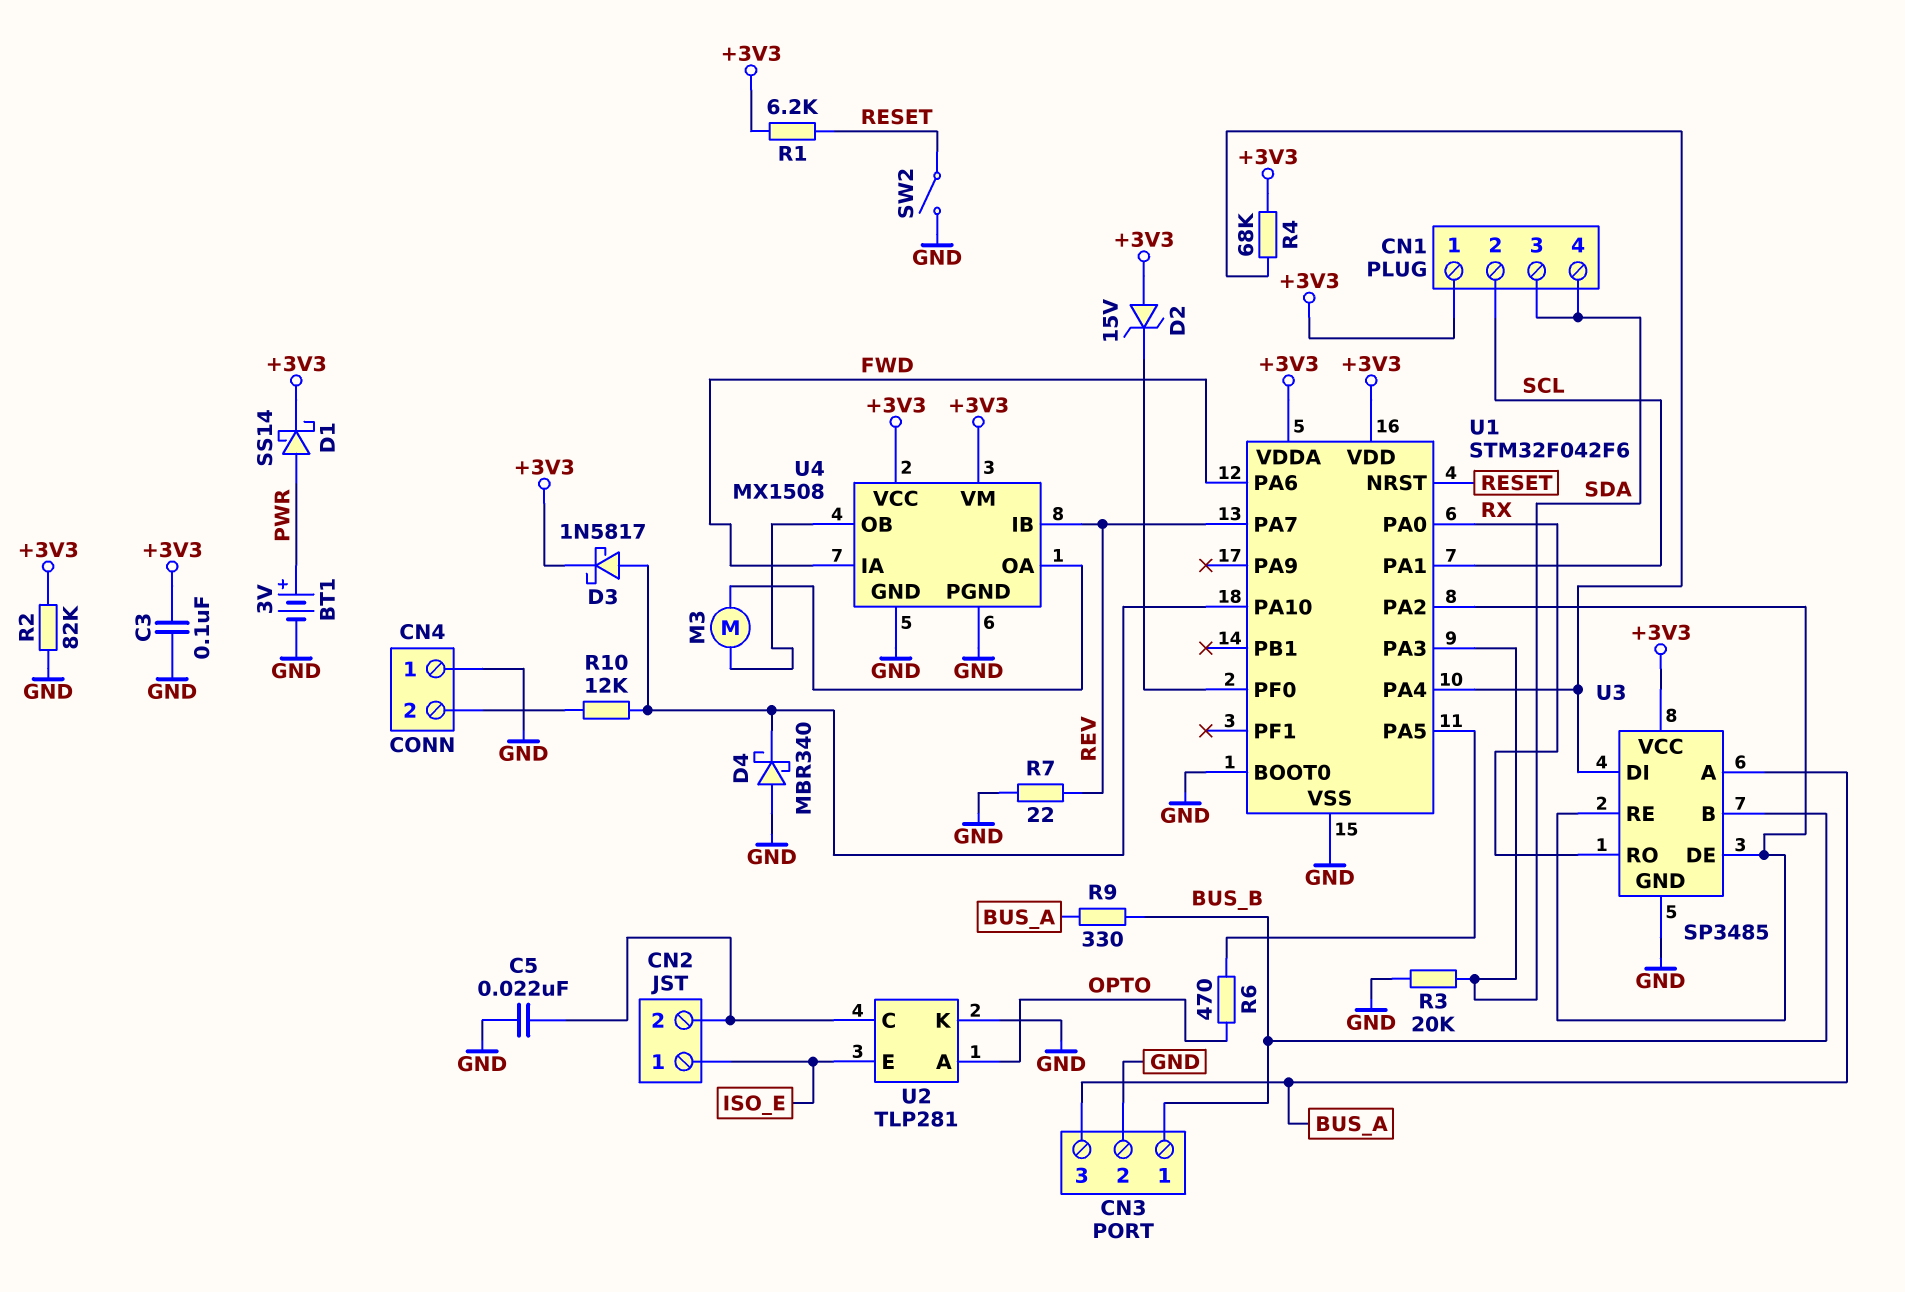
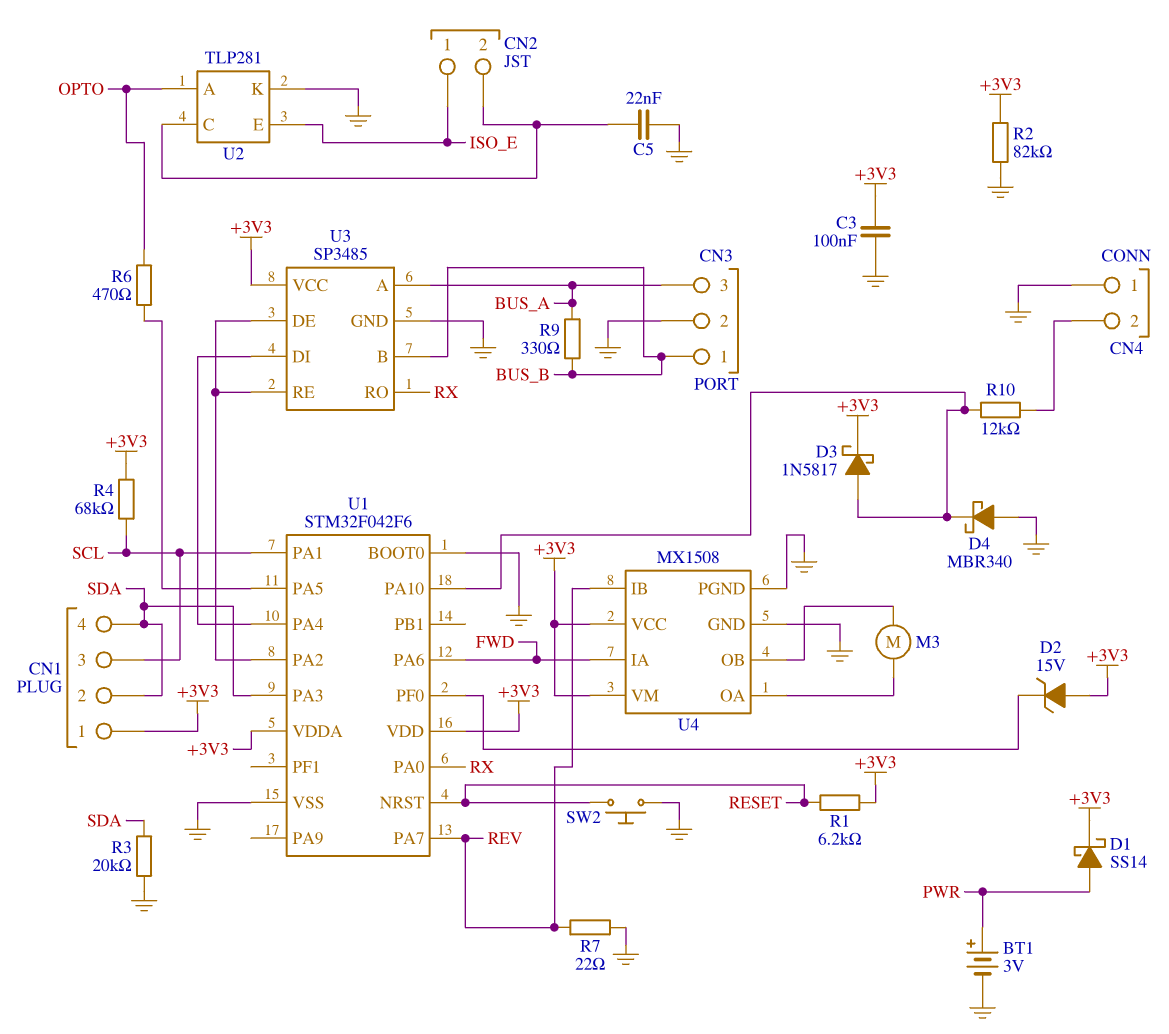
CN1 pin 2: SCL -> SDA
CN1 pin 3: SDA -> SCL
R4: 68k (+3V3, U1/PA4) -> 68k (+3V3, SCL)
SW2: switch (GND, RESET) -> button (GND, RESET)

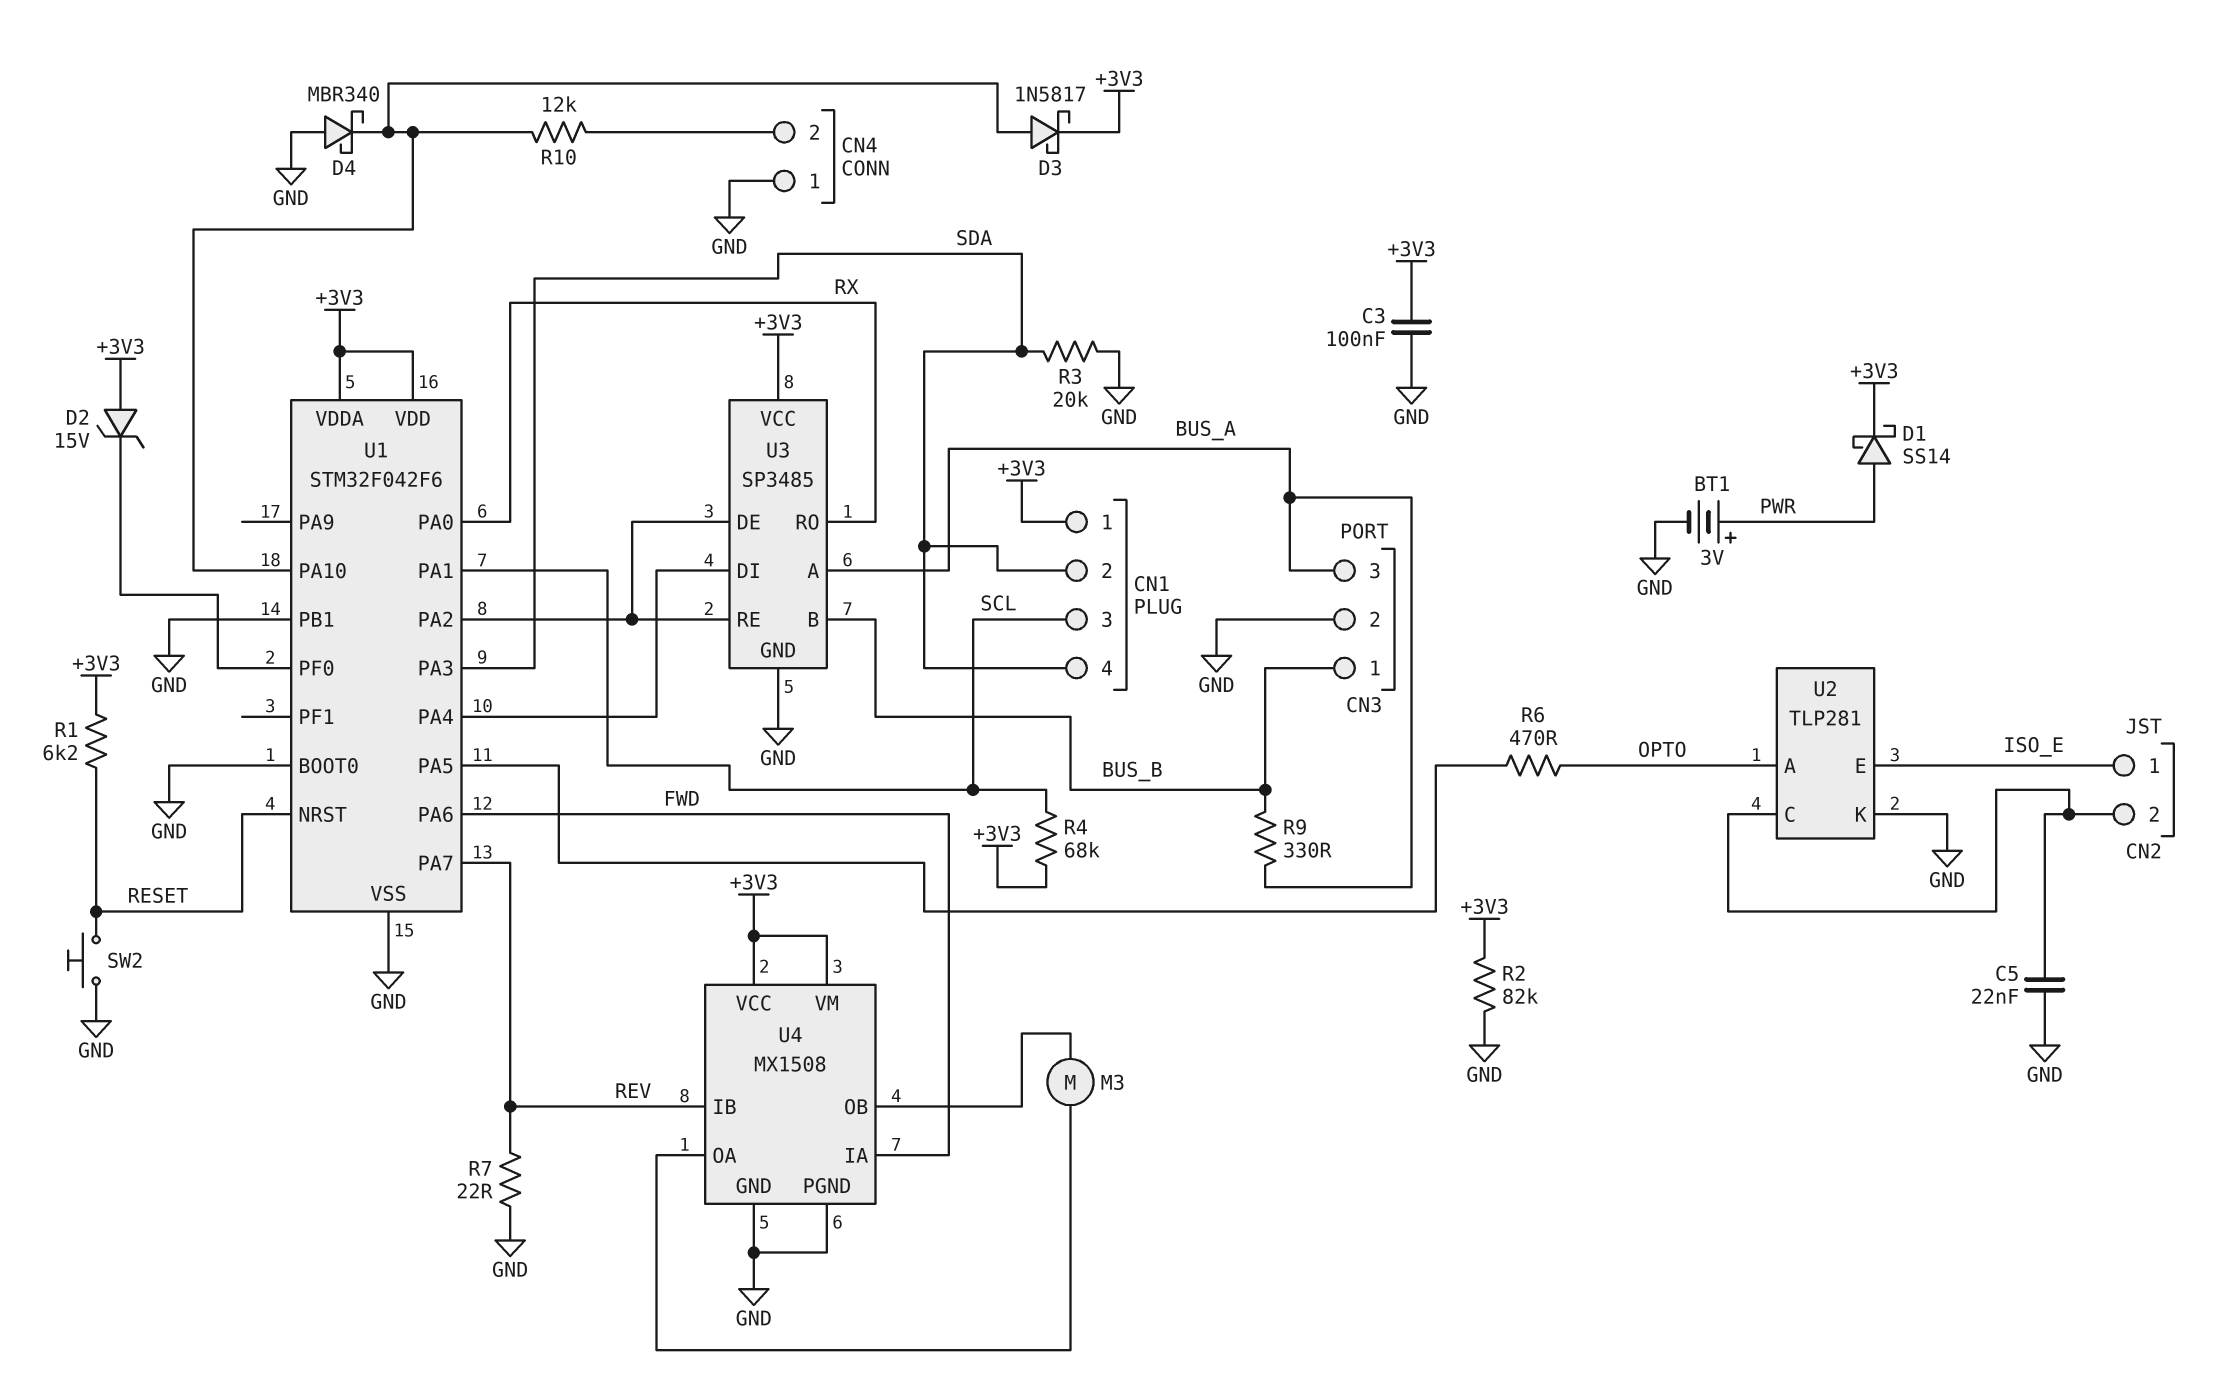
U1 pin PB1: none -> GND

